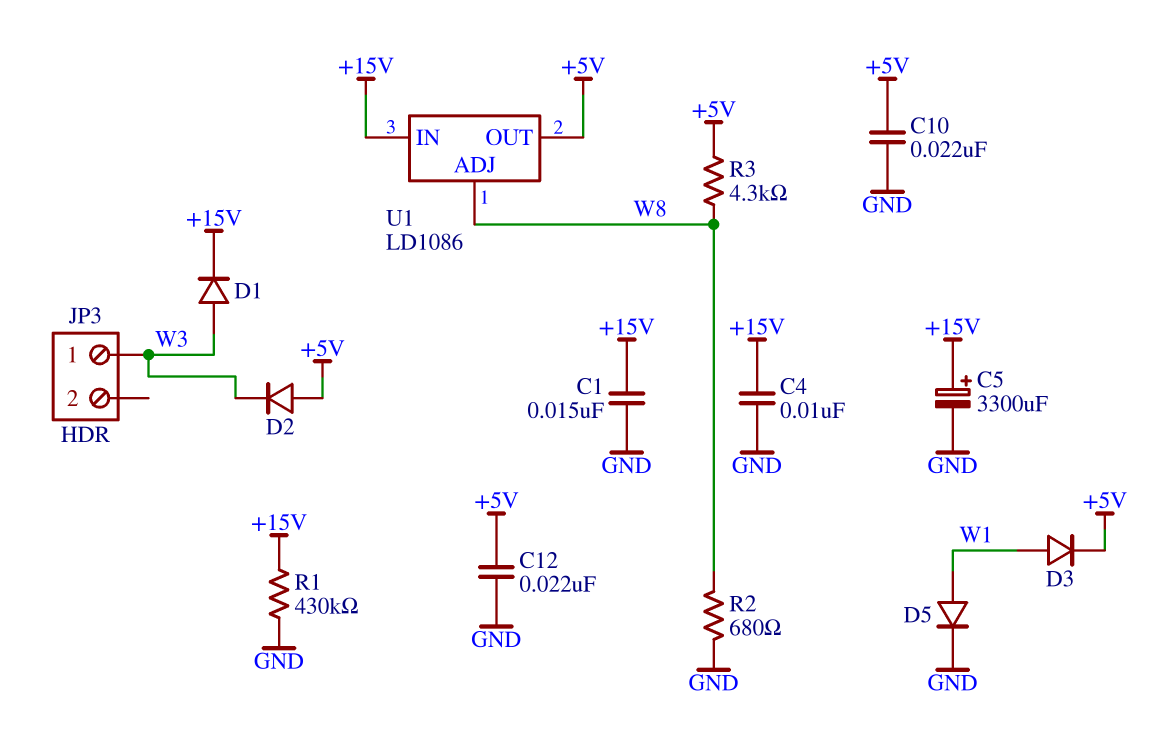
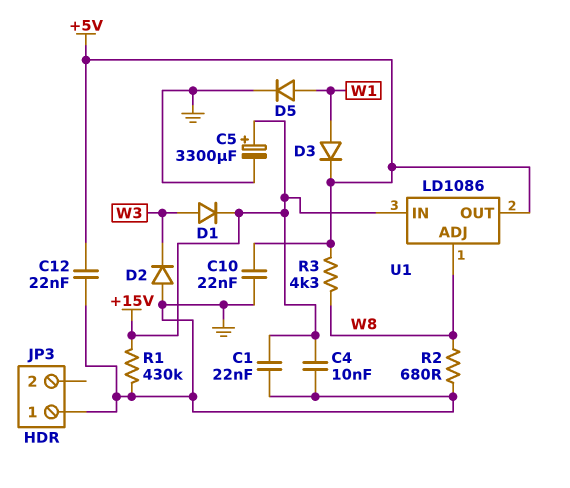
C1: 15nF (+15V, GND) -> 22nF (+15V, GND)
D2: diode (A +5V, K W3) -> diode (A GND, K W3)
JP3 pin 1: W3 -> GND

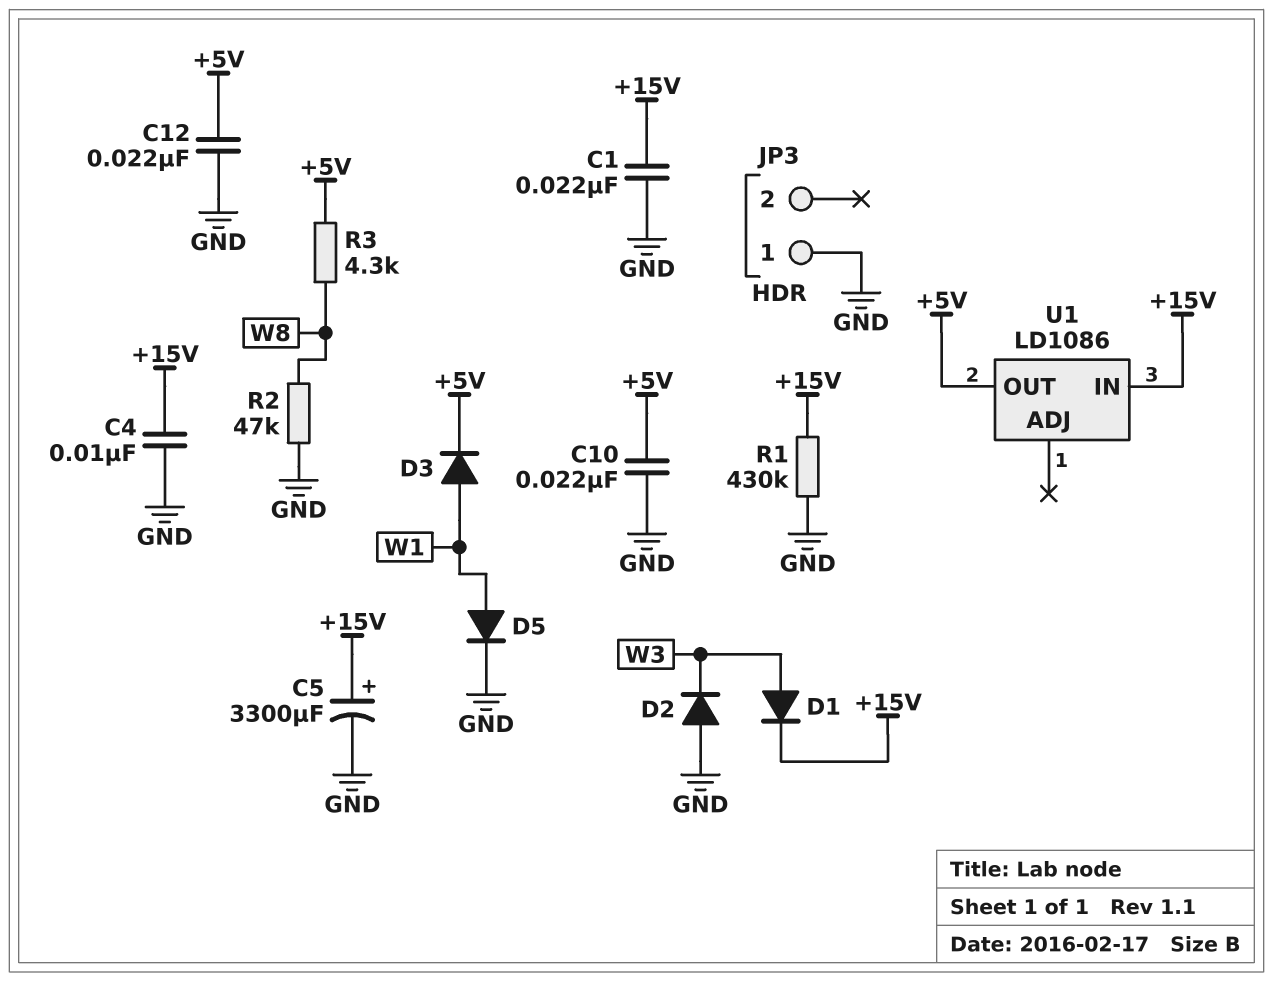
R2: 680 (GND, W8) -> 47k (GND, W8)
U1 pin ADJ: W8 -> none

